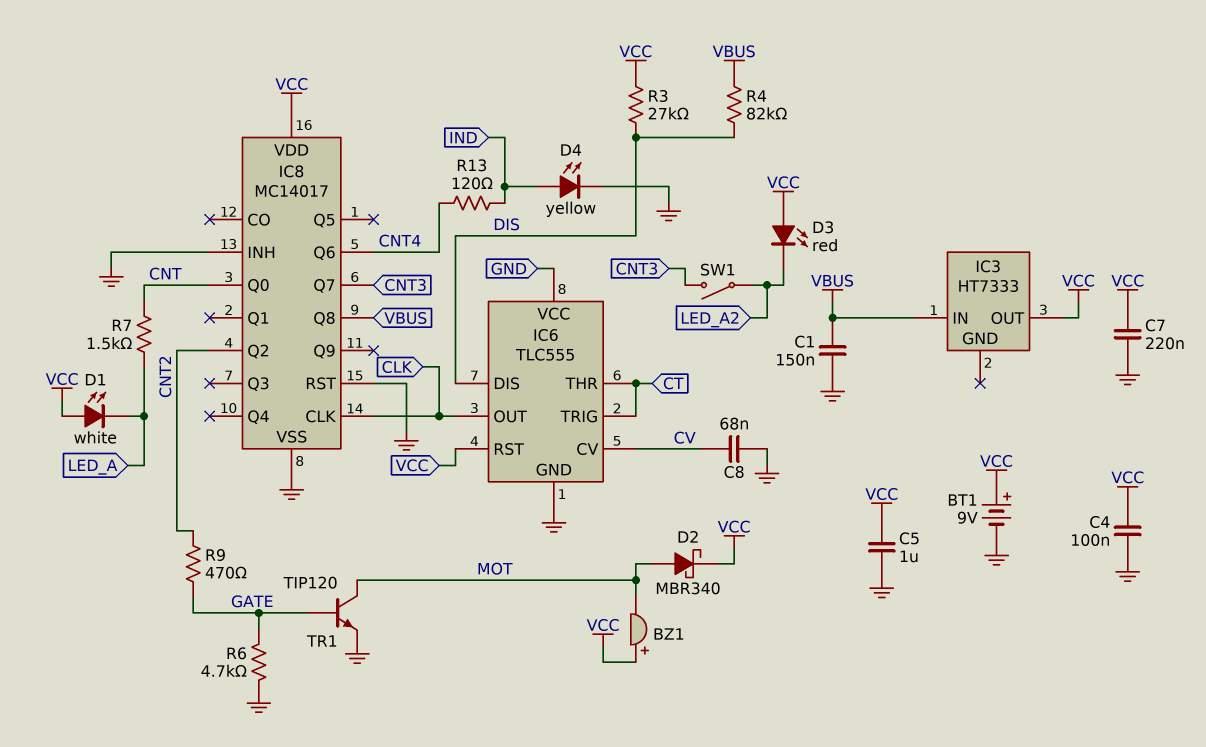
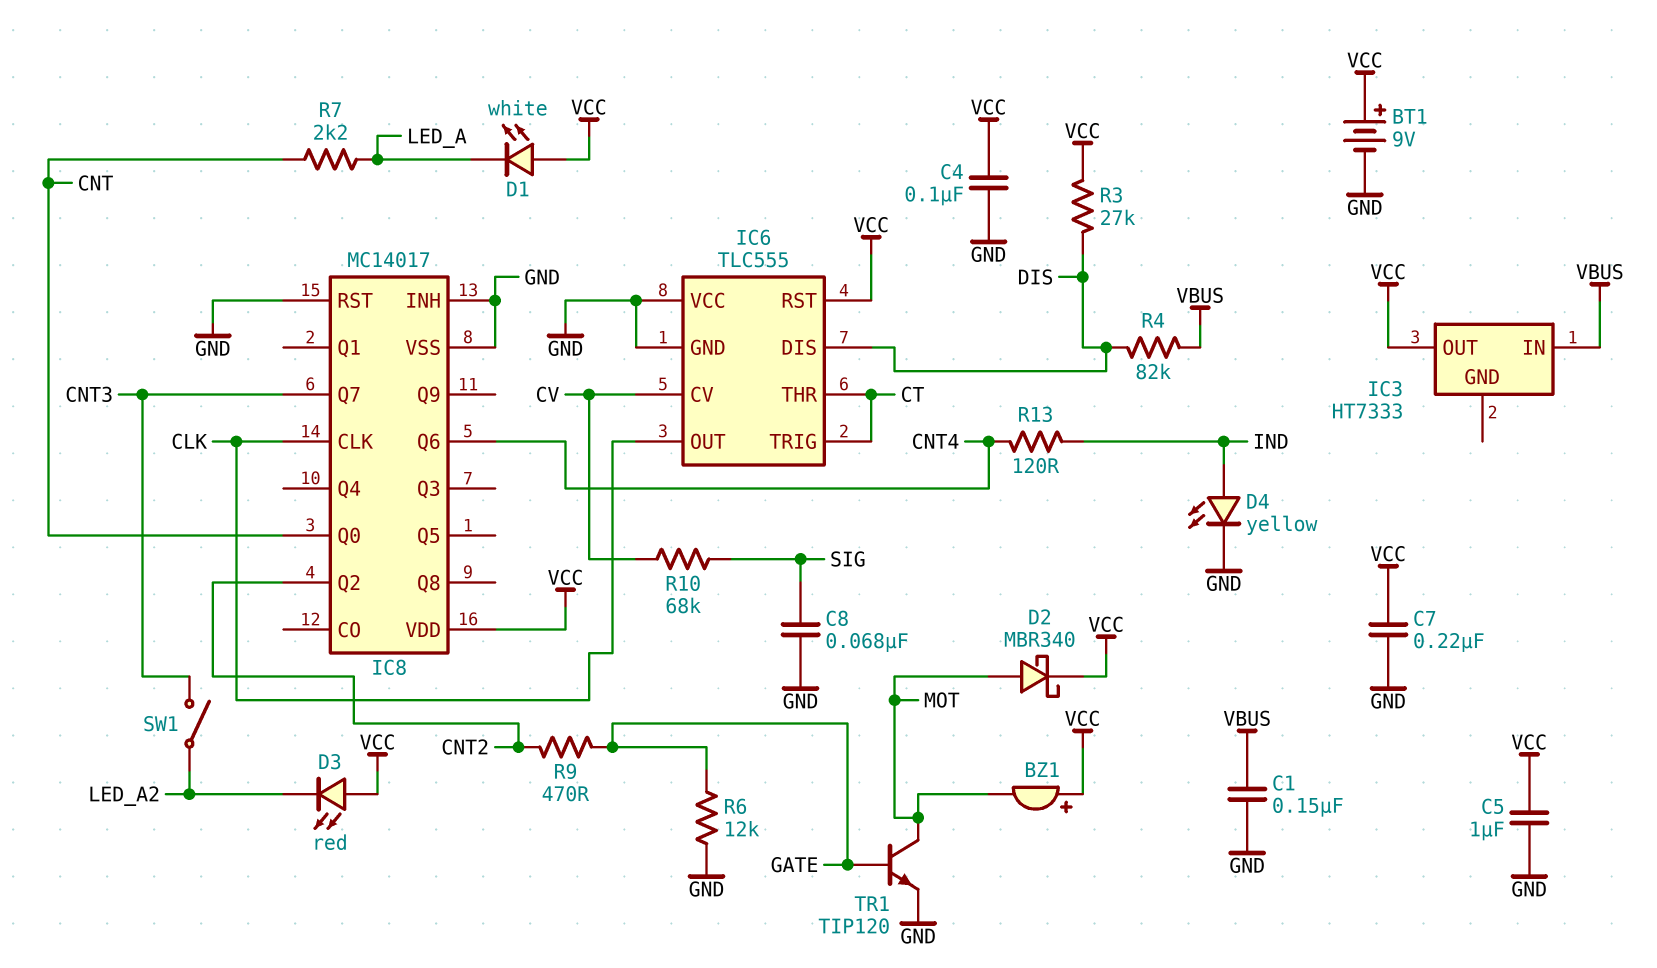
C8: 68nF (CV, GND) -> 68nF (GND, SIG)
IC8 pin Q8: VBUS -> none
R6: 4.7k (GATE, GND) -> 12k (GATE, GND)
R7: 1.5k (CNT, LED_A) -> 2.2k (CNT, LED_A)
R10: none -> 68k (CV, SIG)

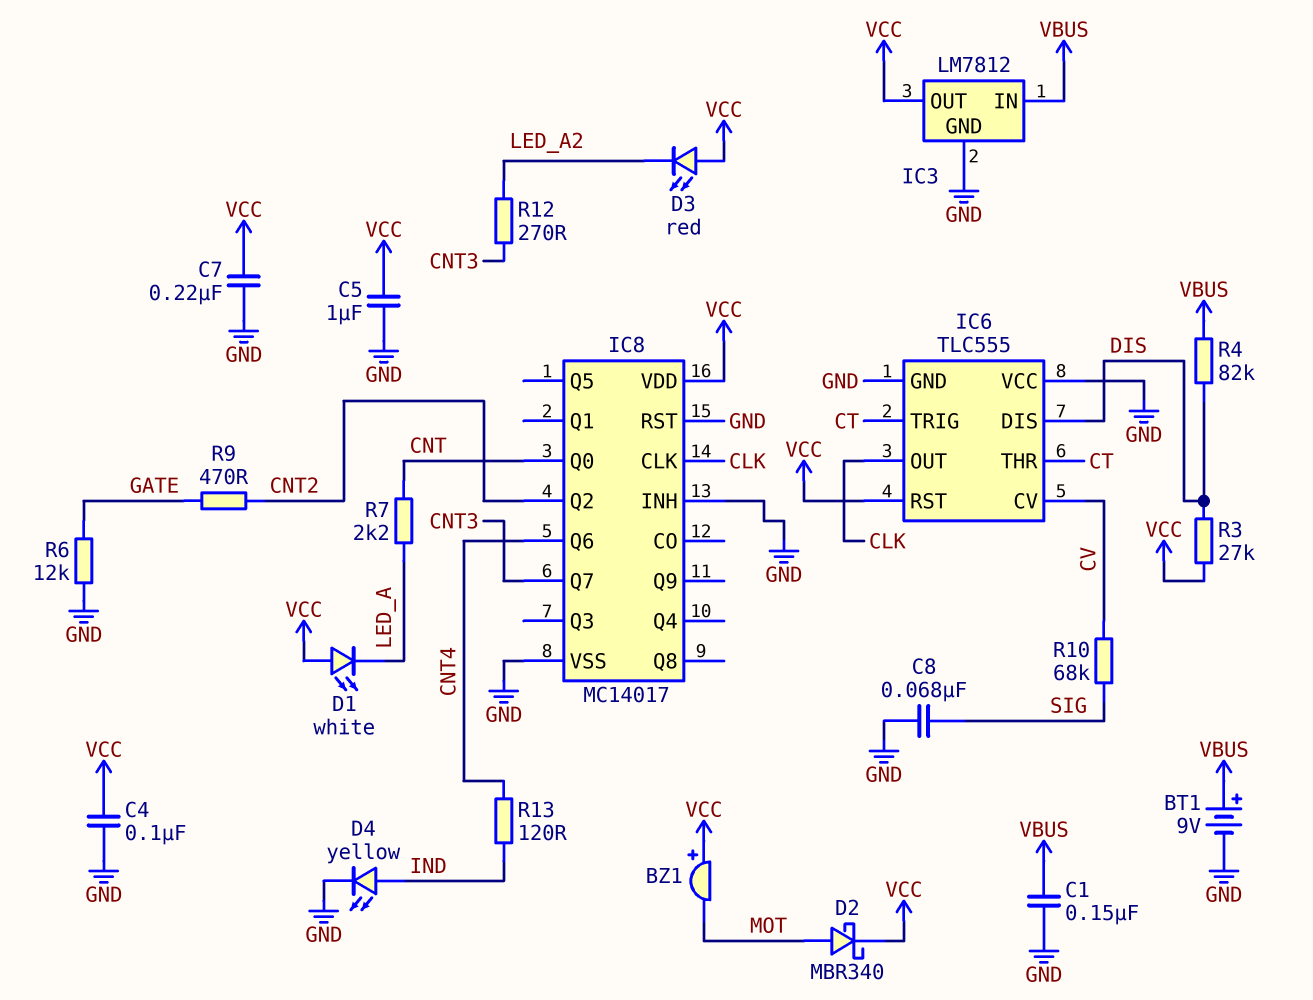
BT1: 9V (plus VCC, minus GND) -> 9V (plus VBUS, minus GND)
IC3: HT7333 -> LM7812
IC3 pin GND: none -> GND
R12: none -> 270 (CNT3, LED_A2)
SW1: switch (CNT3, LED_A2) -> none
TR1: NPN TIP120 (B GATE, C MOT, E GND) -> none

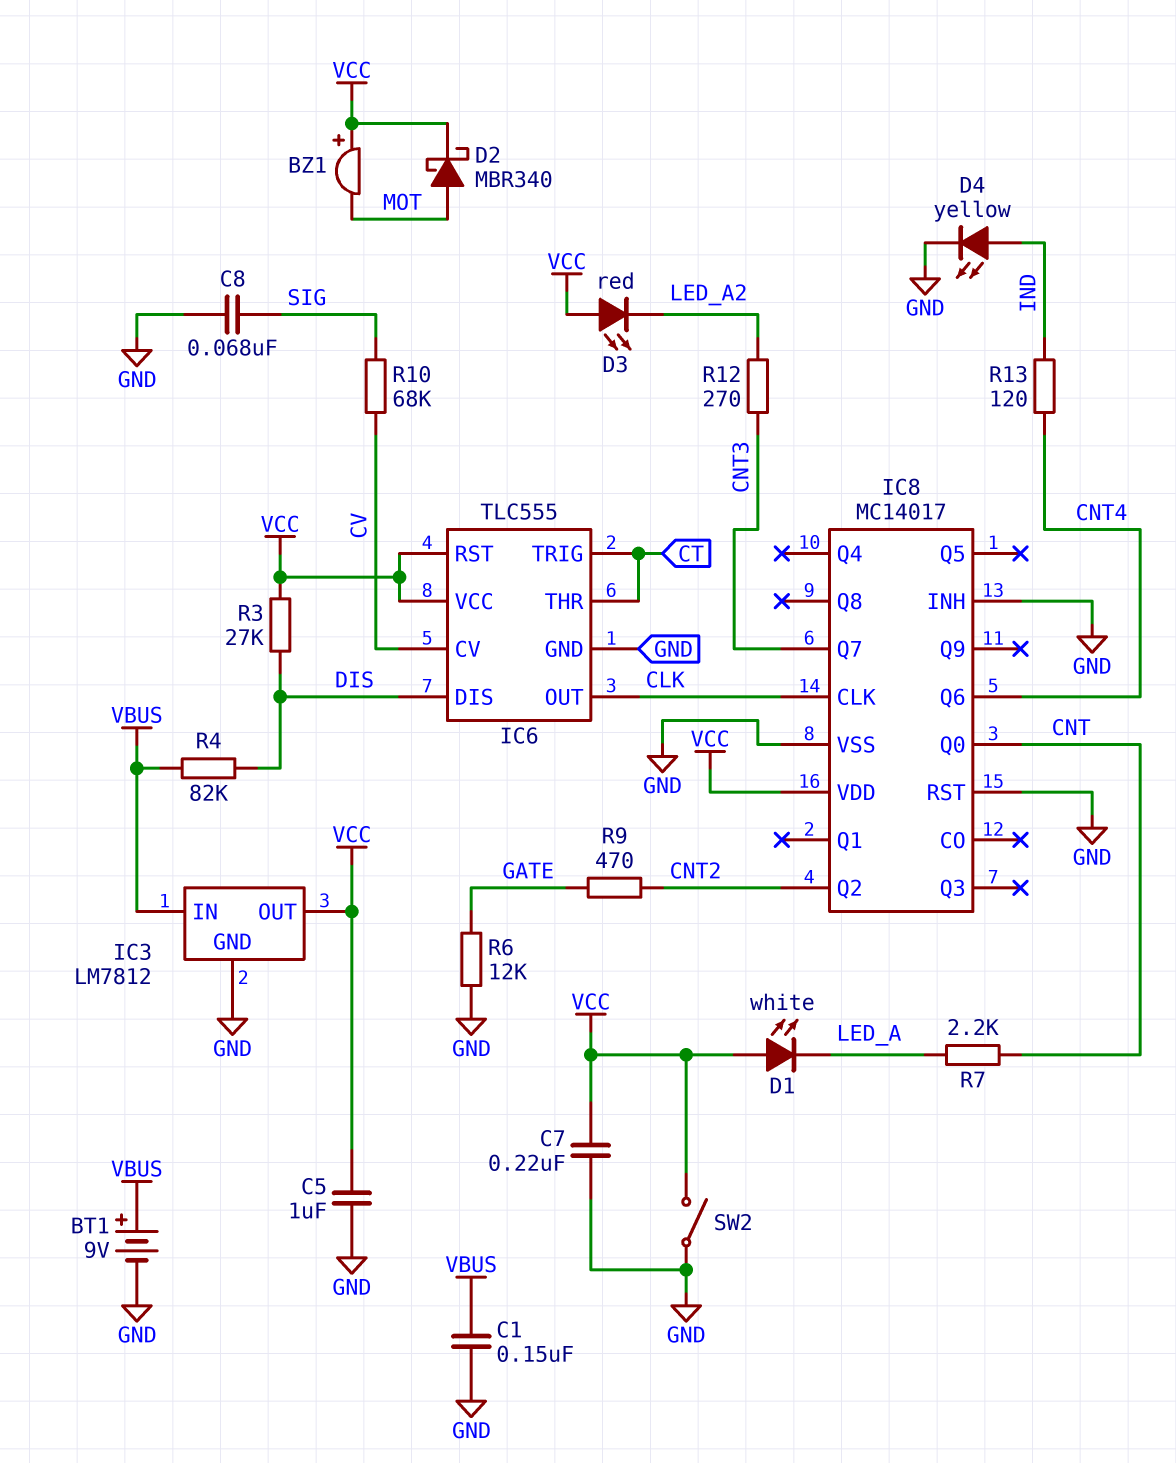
C4: 100nF (GND, VCC) -> none
IC6 pin VCC: GND -> VCC
SW2: none -> switch (GND, VCC)

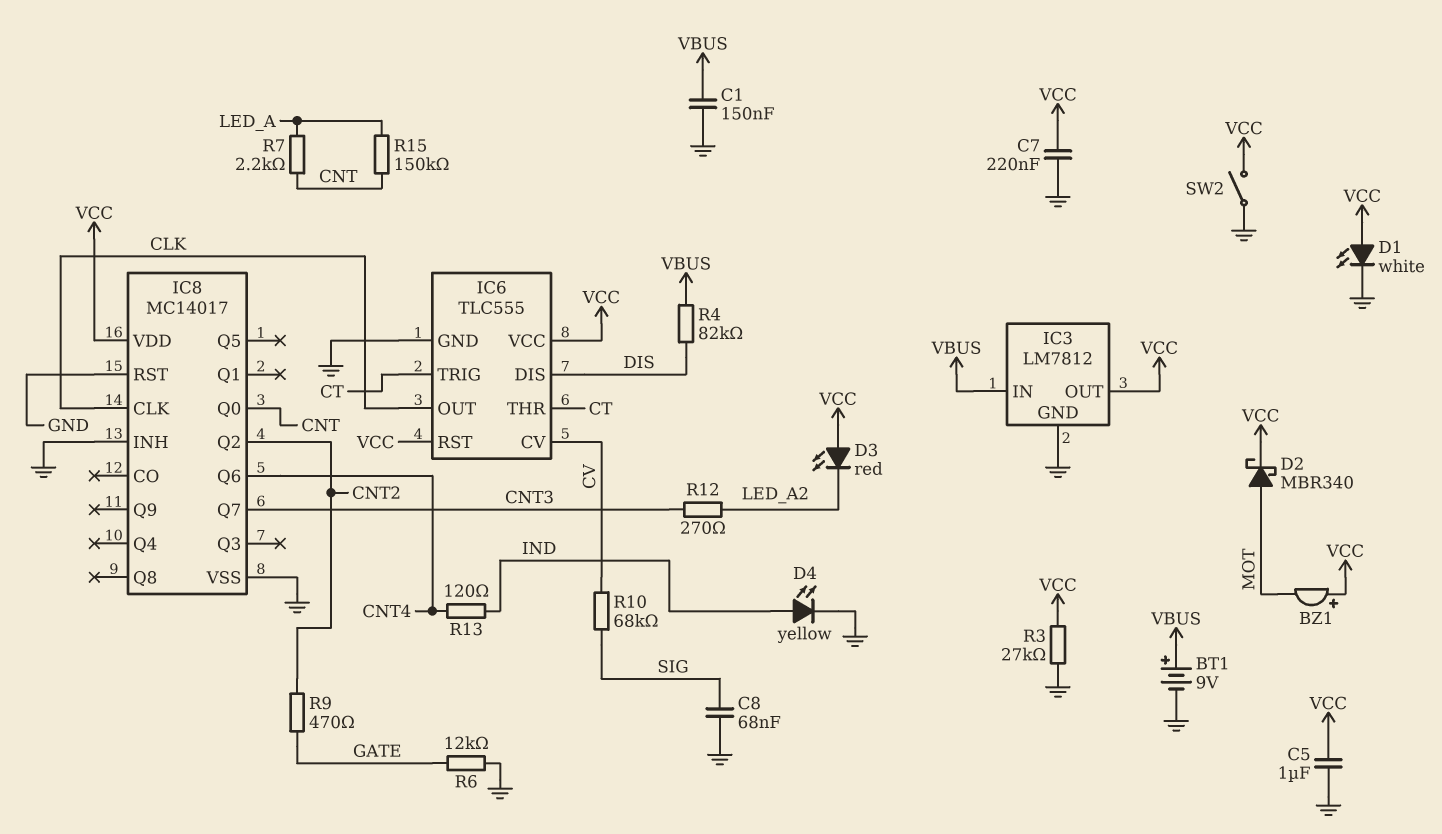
D1: LED white (A VCC, K LED_A) -> LED white (A VCC, K GND)
R3: 27k (DIS, VCC) -> 27k (GND, VCC)
R15: none -> 150k (CNT, LED_A)

